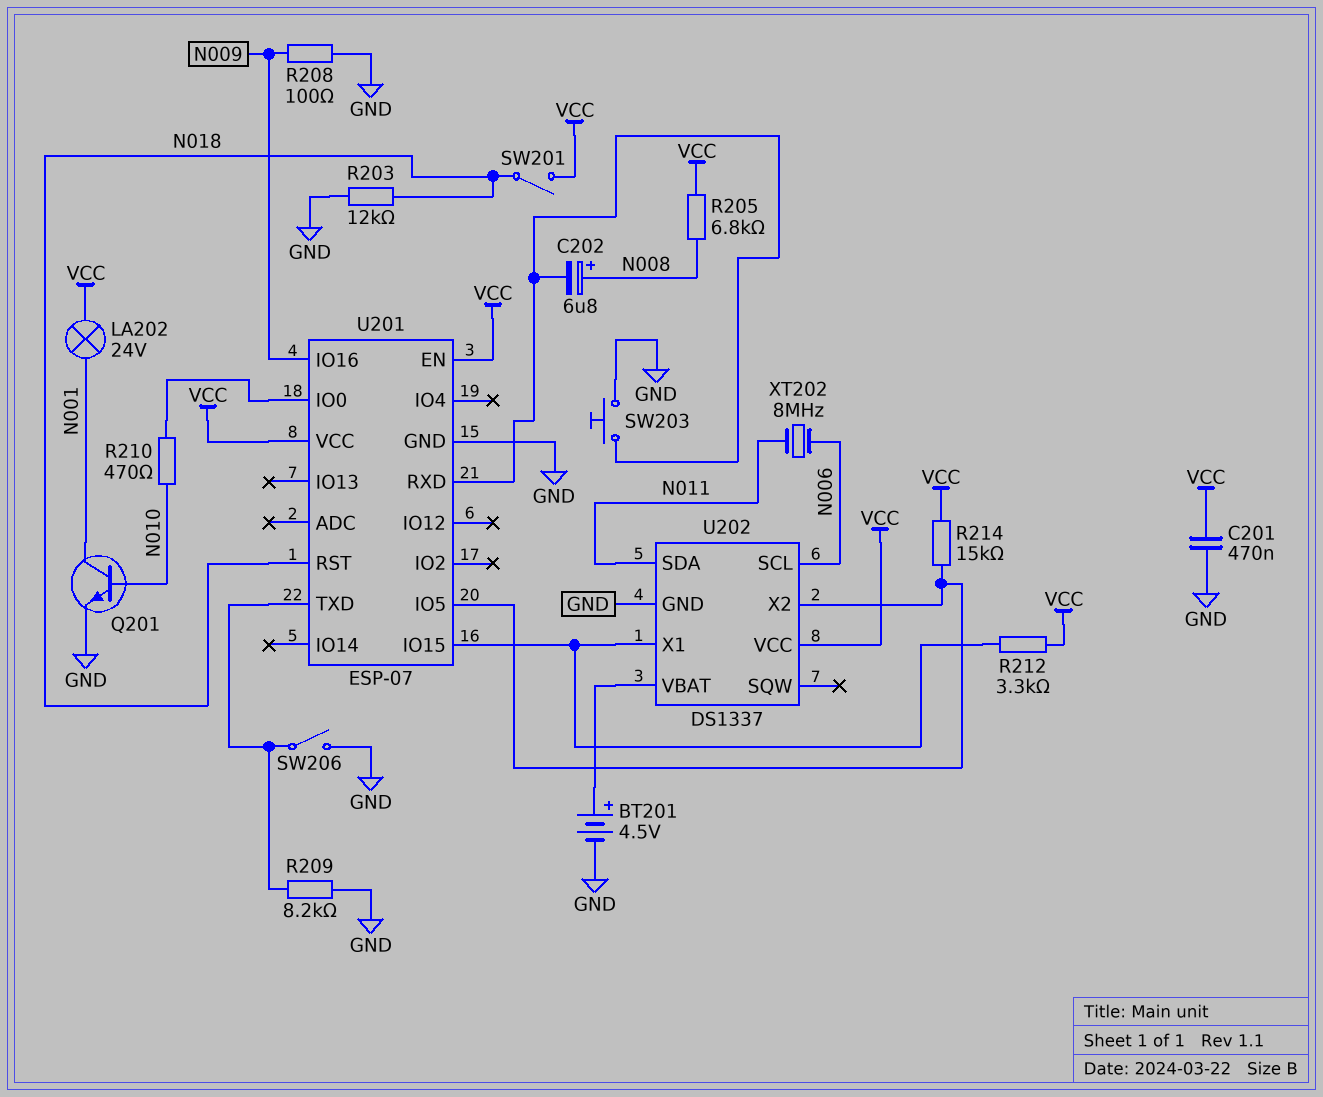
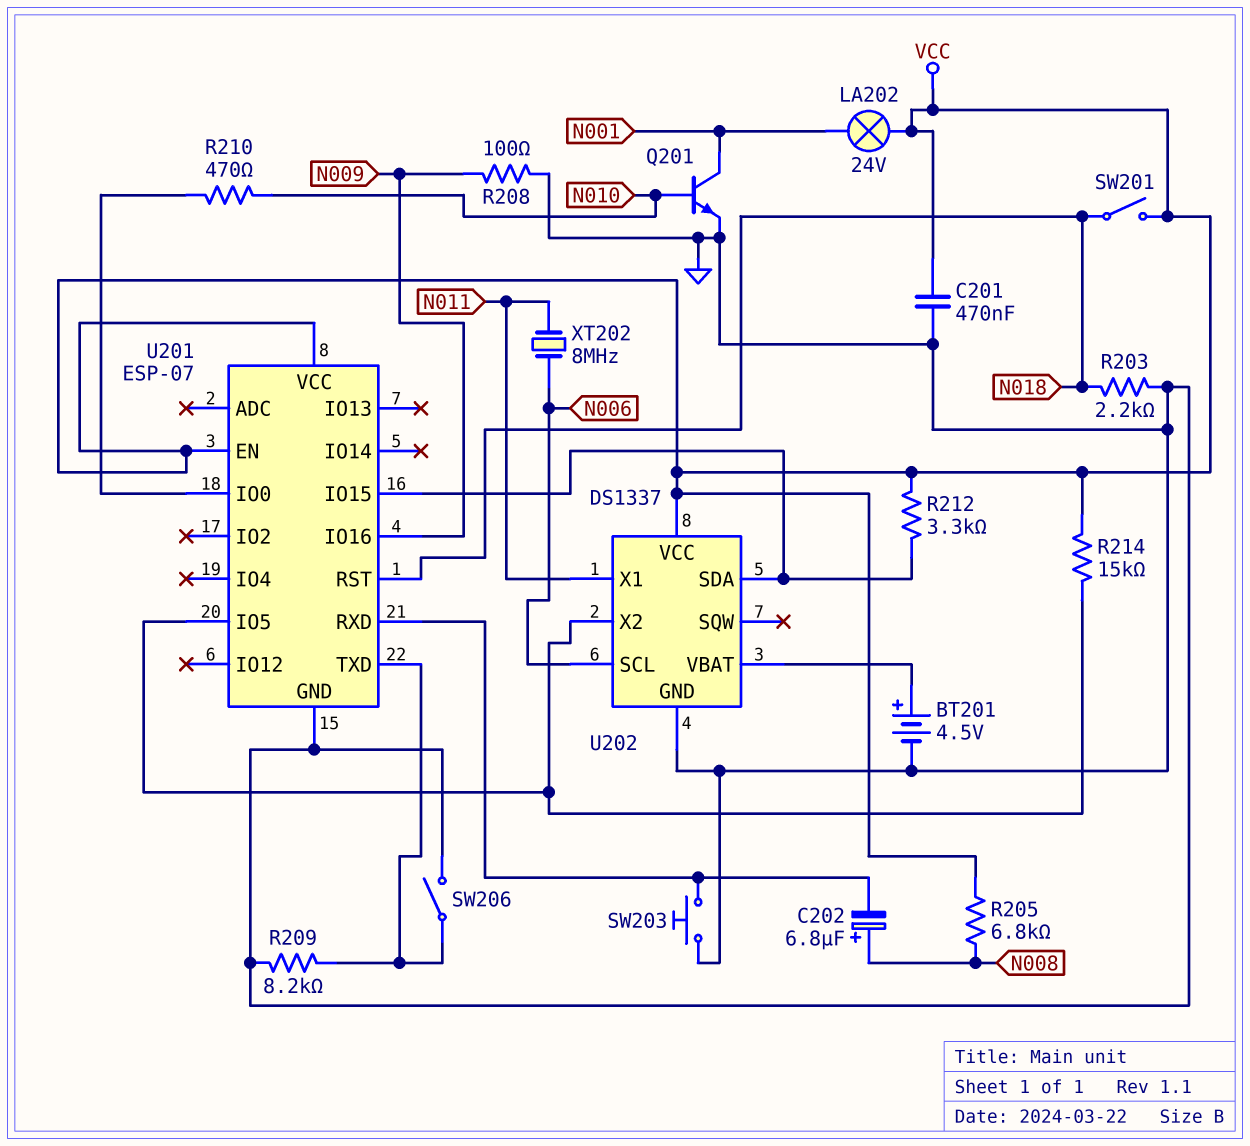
R203: 12k (GND, N018) -> 2.2k (GND, N018)
U202 pin SDA: N011 -> U201/IO15
U202 pin X1: U201/IO15 -> N011

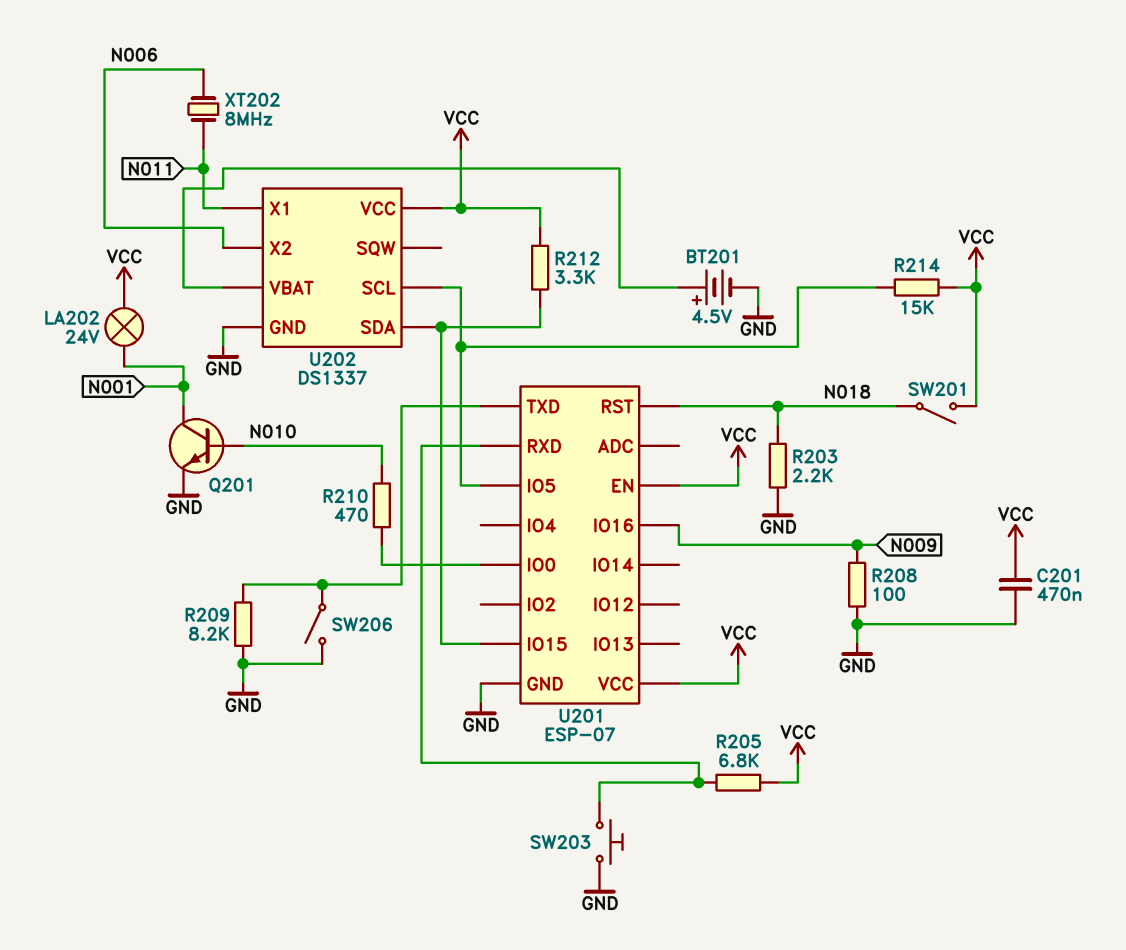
C202: 6.8uF (plus N008, minus U201/RXD) -> none
R205: 6.8k (N008, VCC) -> 6.8k (U201/RXD, VCC)
U202 pin SCL: N006 -> U201/IO5
U202 pin X2: U201/IO5 -> N006

